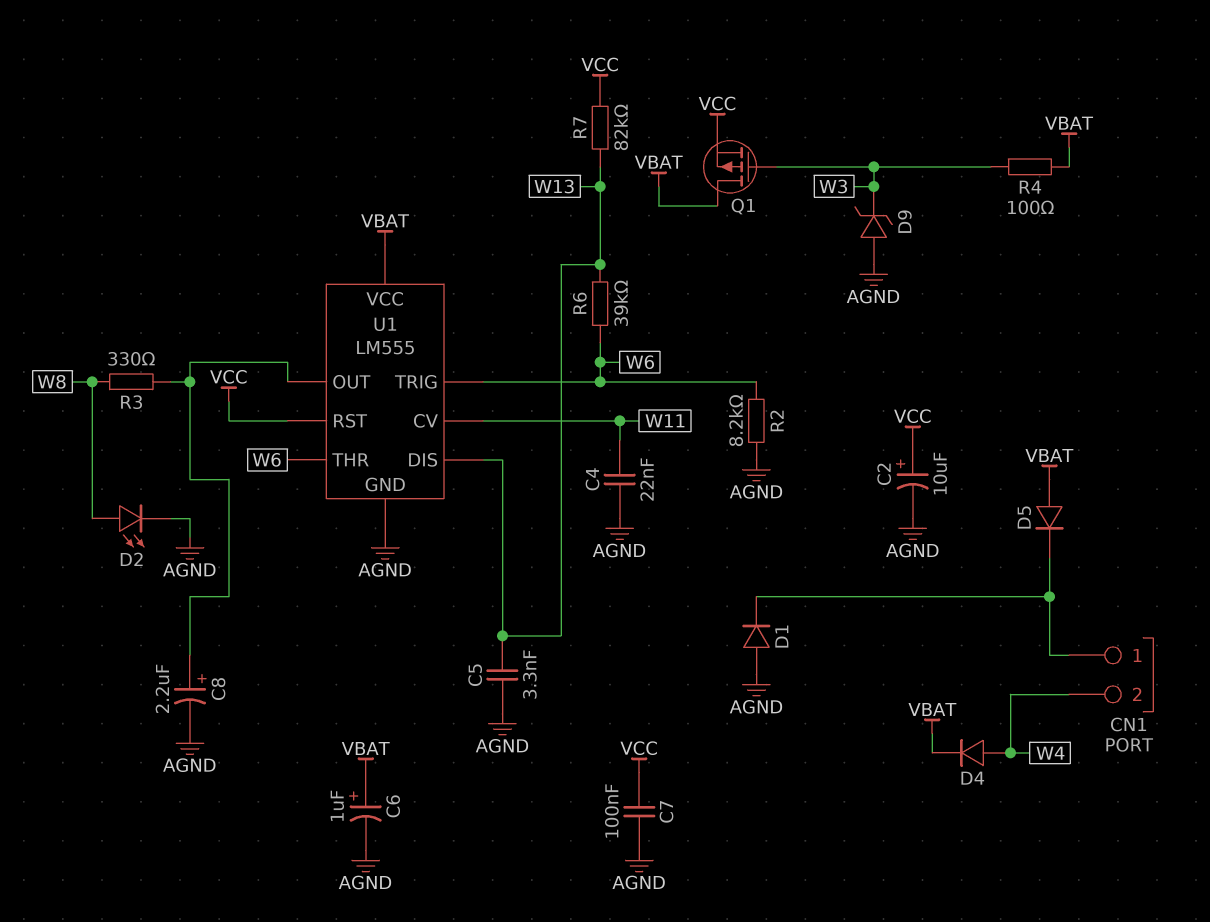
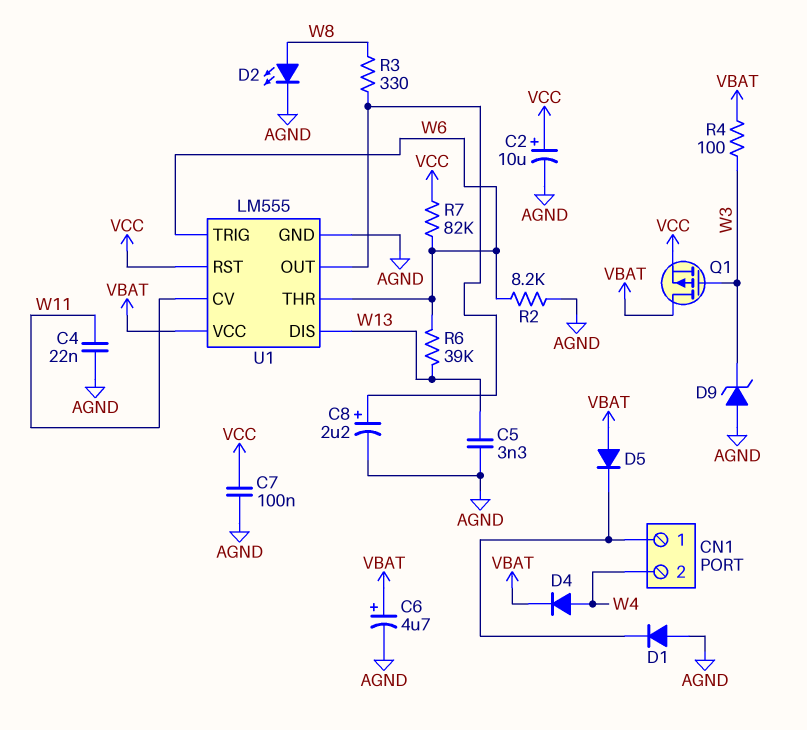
C6: 1uF (plus VBAT, minus AGND) -> 4.7uF (plus VBAT, minus AGND)
R7: 82k (VCC, W13) -> 82k (VCC, W6)

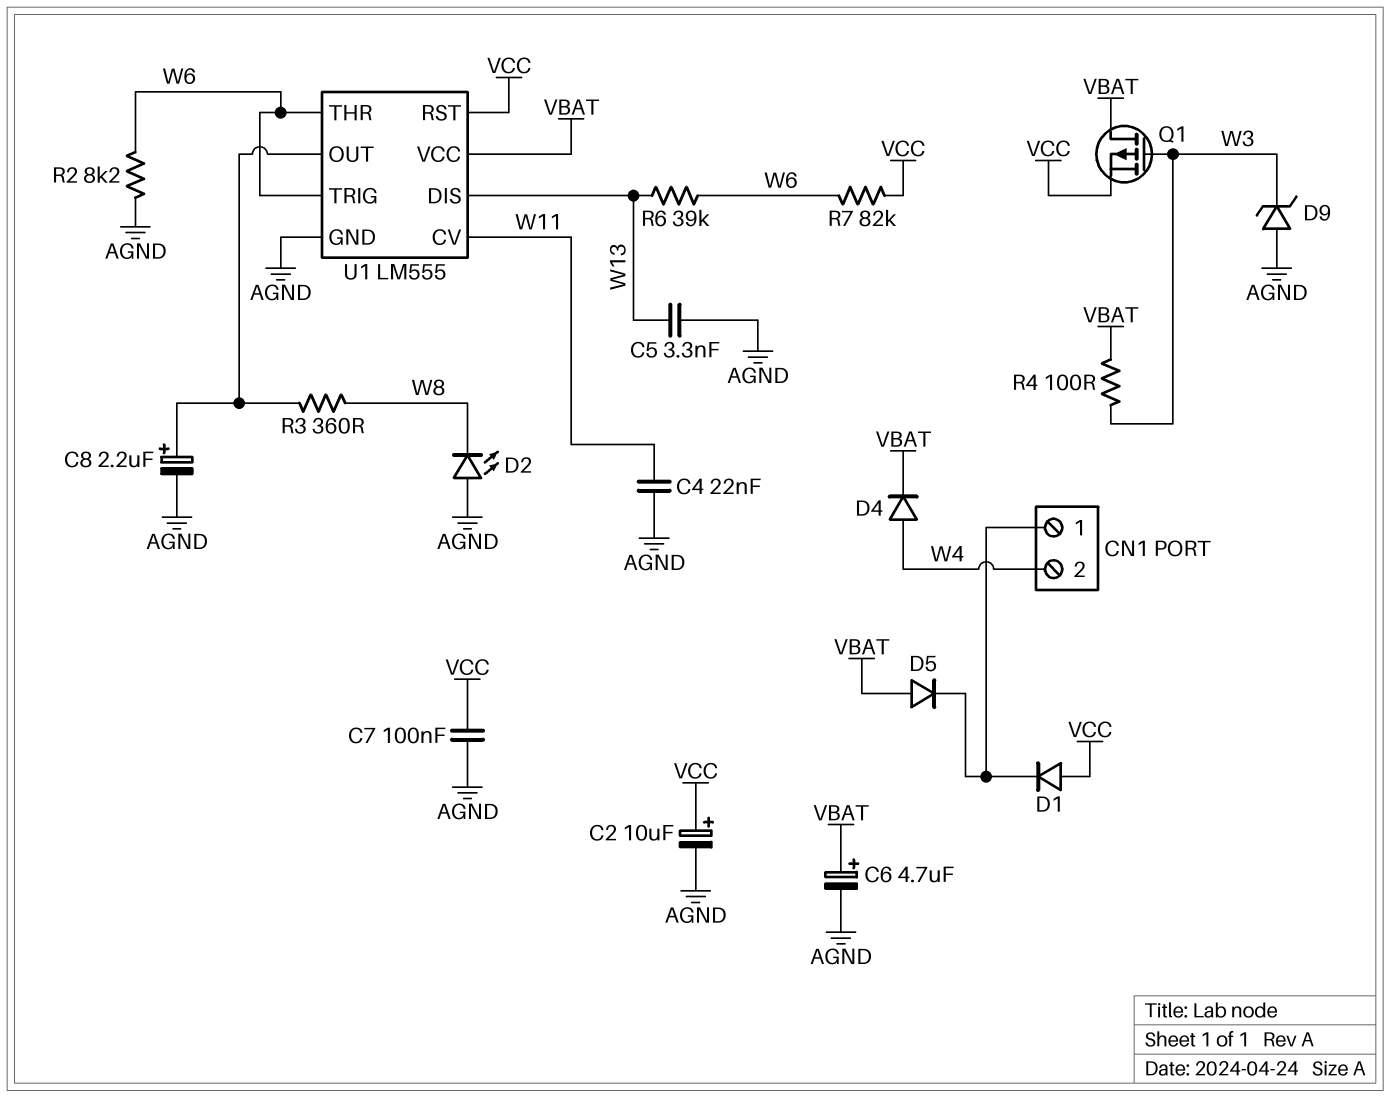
D1: diode (A AGND, K CN1/1) -> diode (A VCC, K CN1/1)
D2: LED (A W8, K AGND) -> LED (A AGND, K W8)
R3: 330 (U1/OUT, W8) -> 360 (U1/OUT, W8)

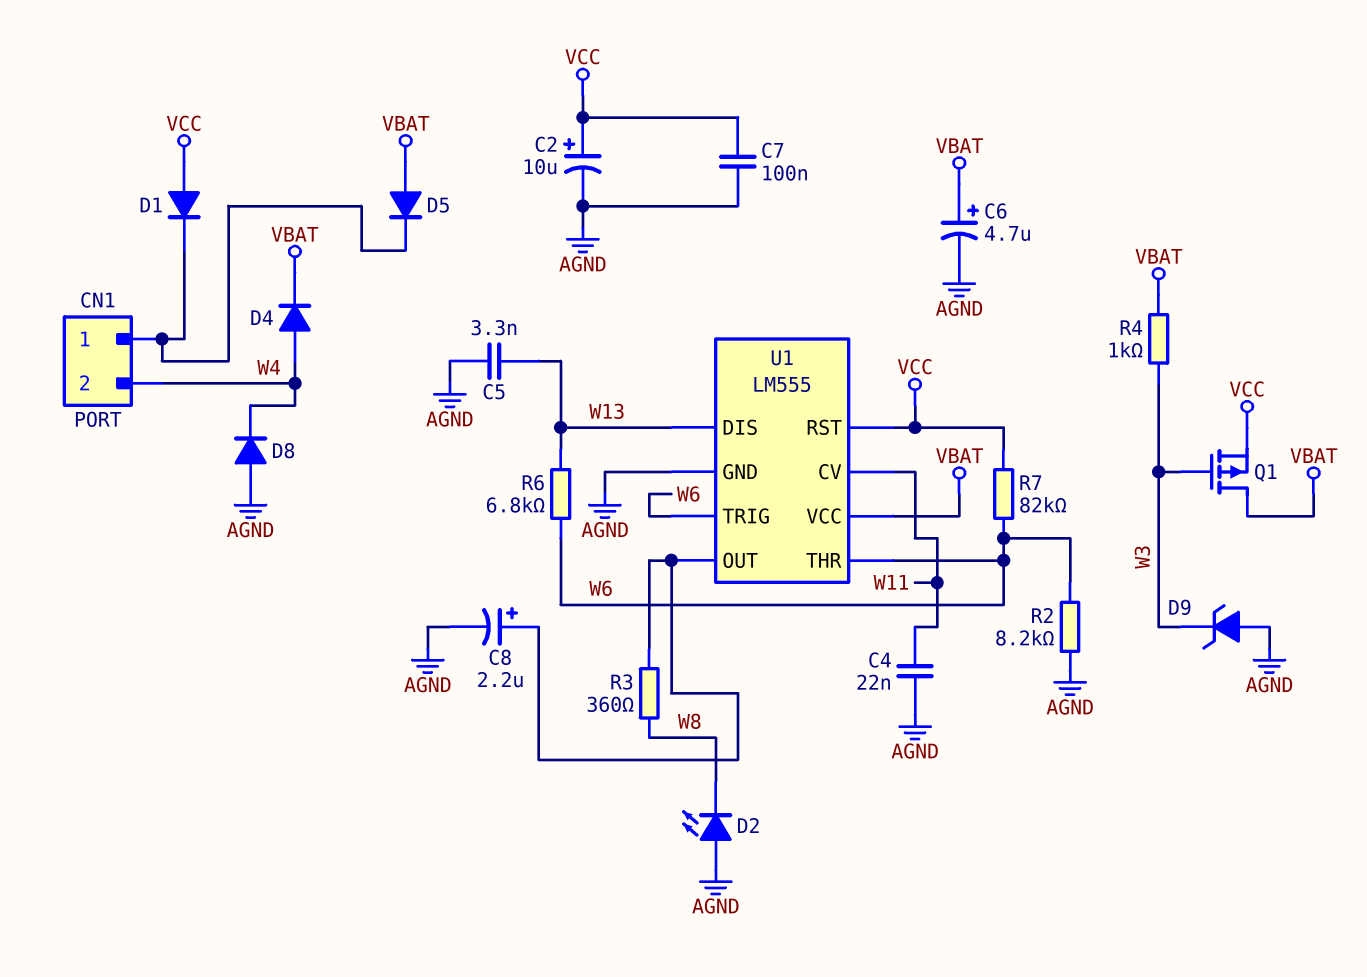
D8: none -> diode (A AGND, K W4)
R4: 100 (VBAT, W3) -> 1k (VBAT, W3)
R6: 39k (W6, W13) -> 6.8k (W6, W13)

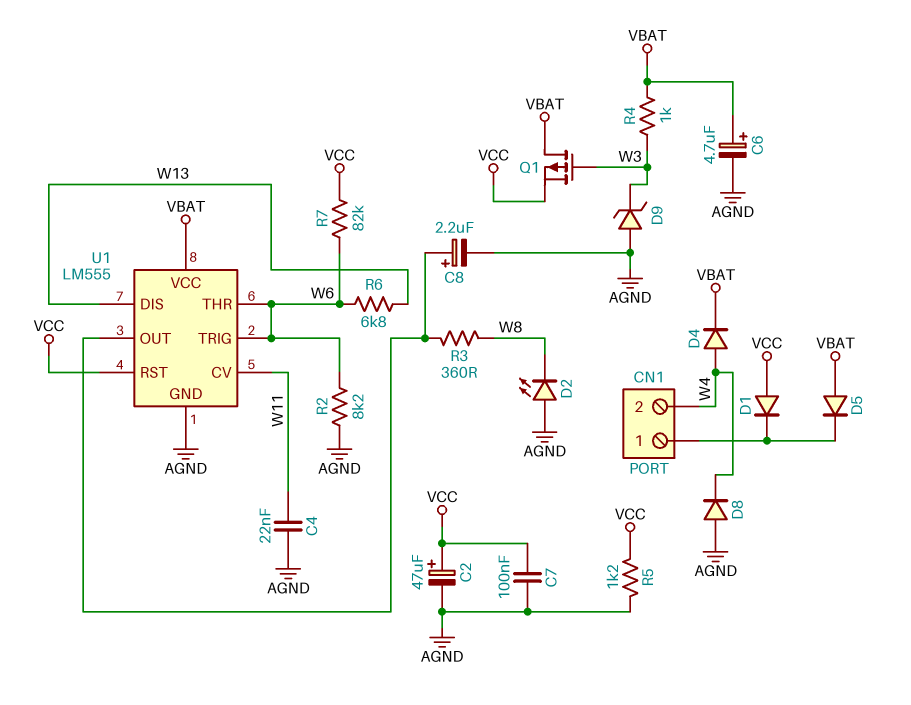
C2: 10uF (plus VCC, minus AGND) -> 47uF (plus VCC, minus AGND)
C5: 3.3nF (AGND, W13) -> none
R5: none -> 1.2k (AGND, VCC)

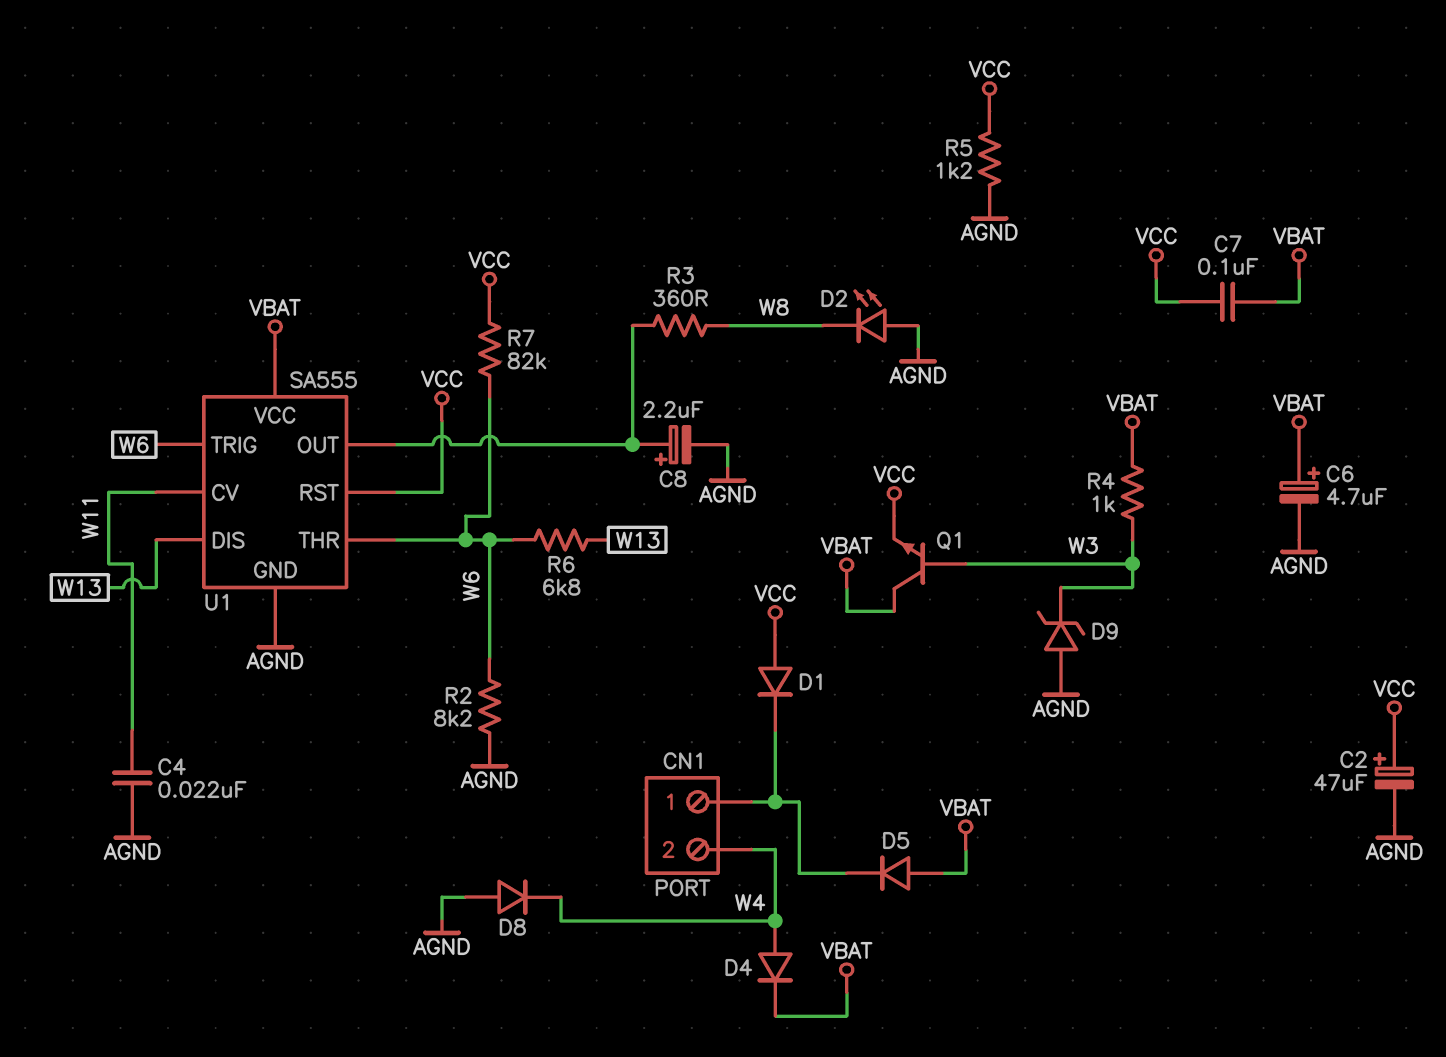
C7: 100nF (AGND, VCC) -> 100nF (VBAT, VCC)
Q1: PMOS (G W3, D VBAT, S VCC) -> NPN (B W3, C VBAT, E VCC)
U1: LM555 -> SA555

